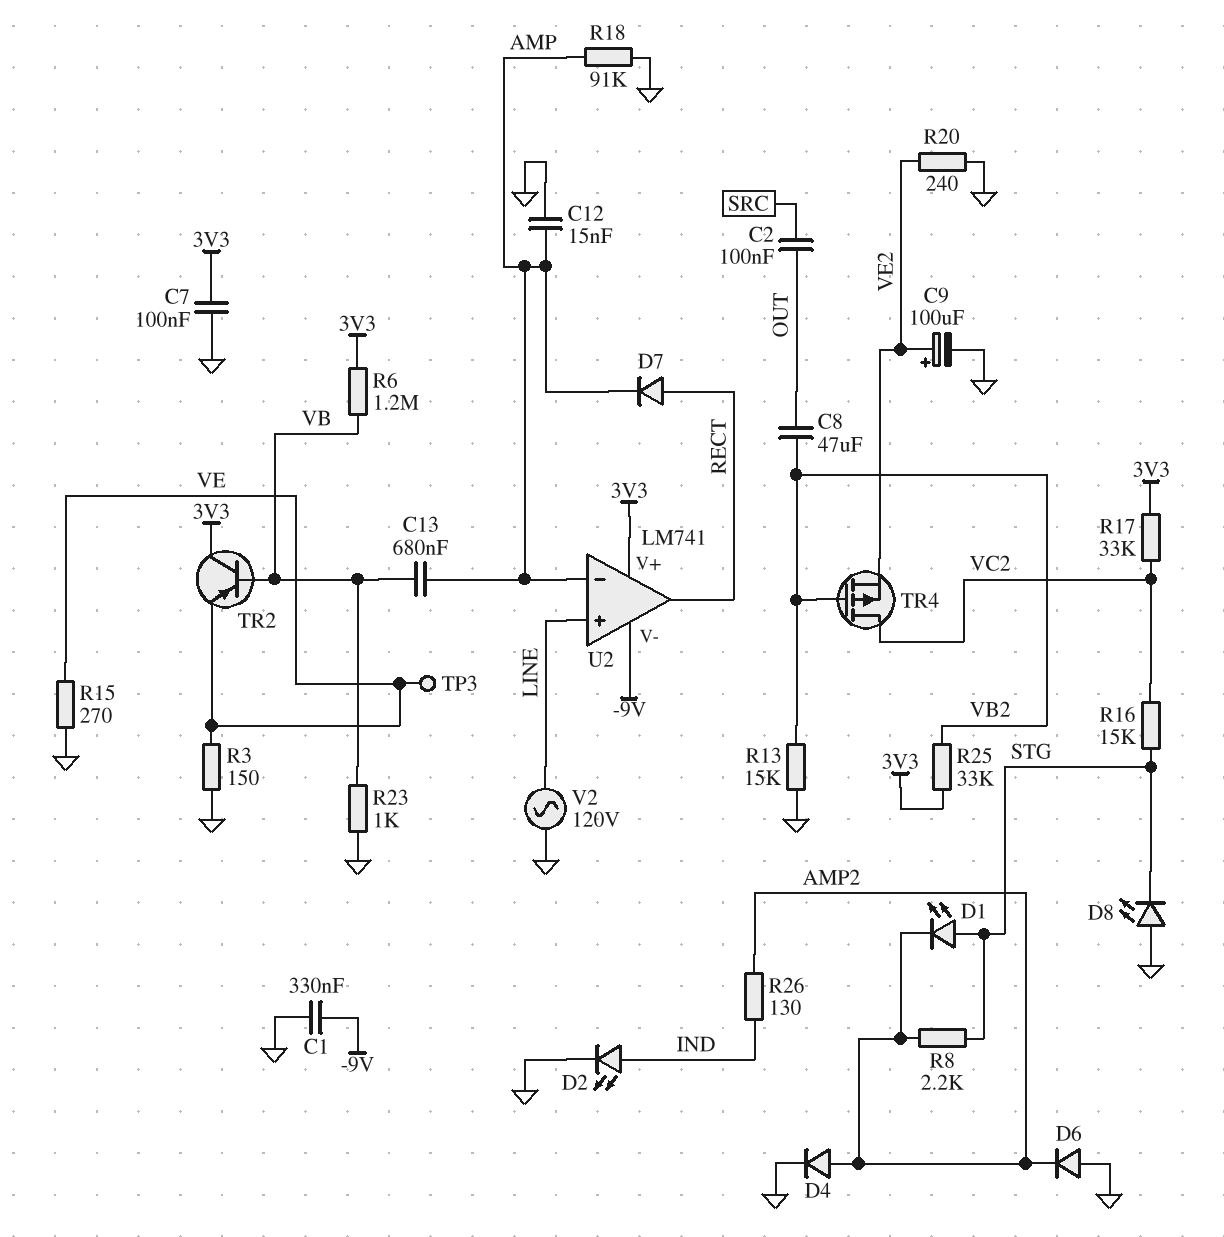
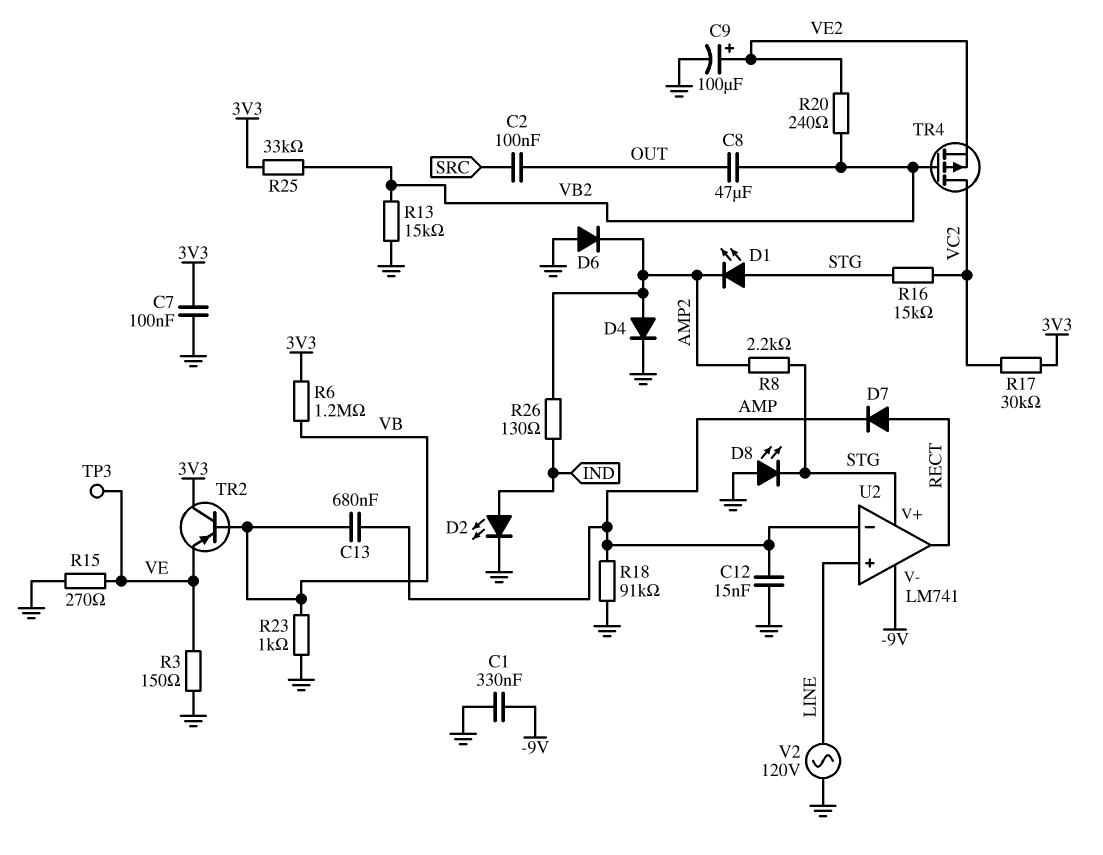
R17: 33k (3V3, VC2) -> 30k (3V3, VC2)
R20: 240 (GND, VE2) -> 240 (VB2, VE2)
U2 pin V+: 3V3 -> STG

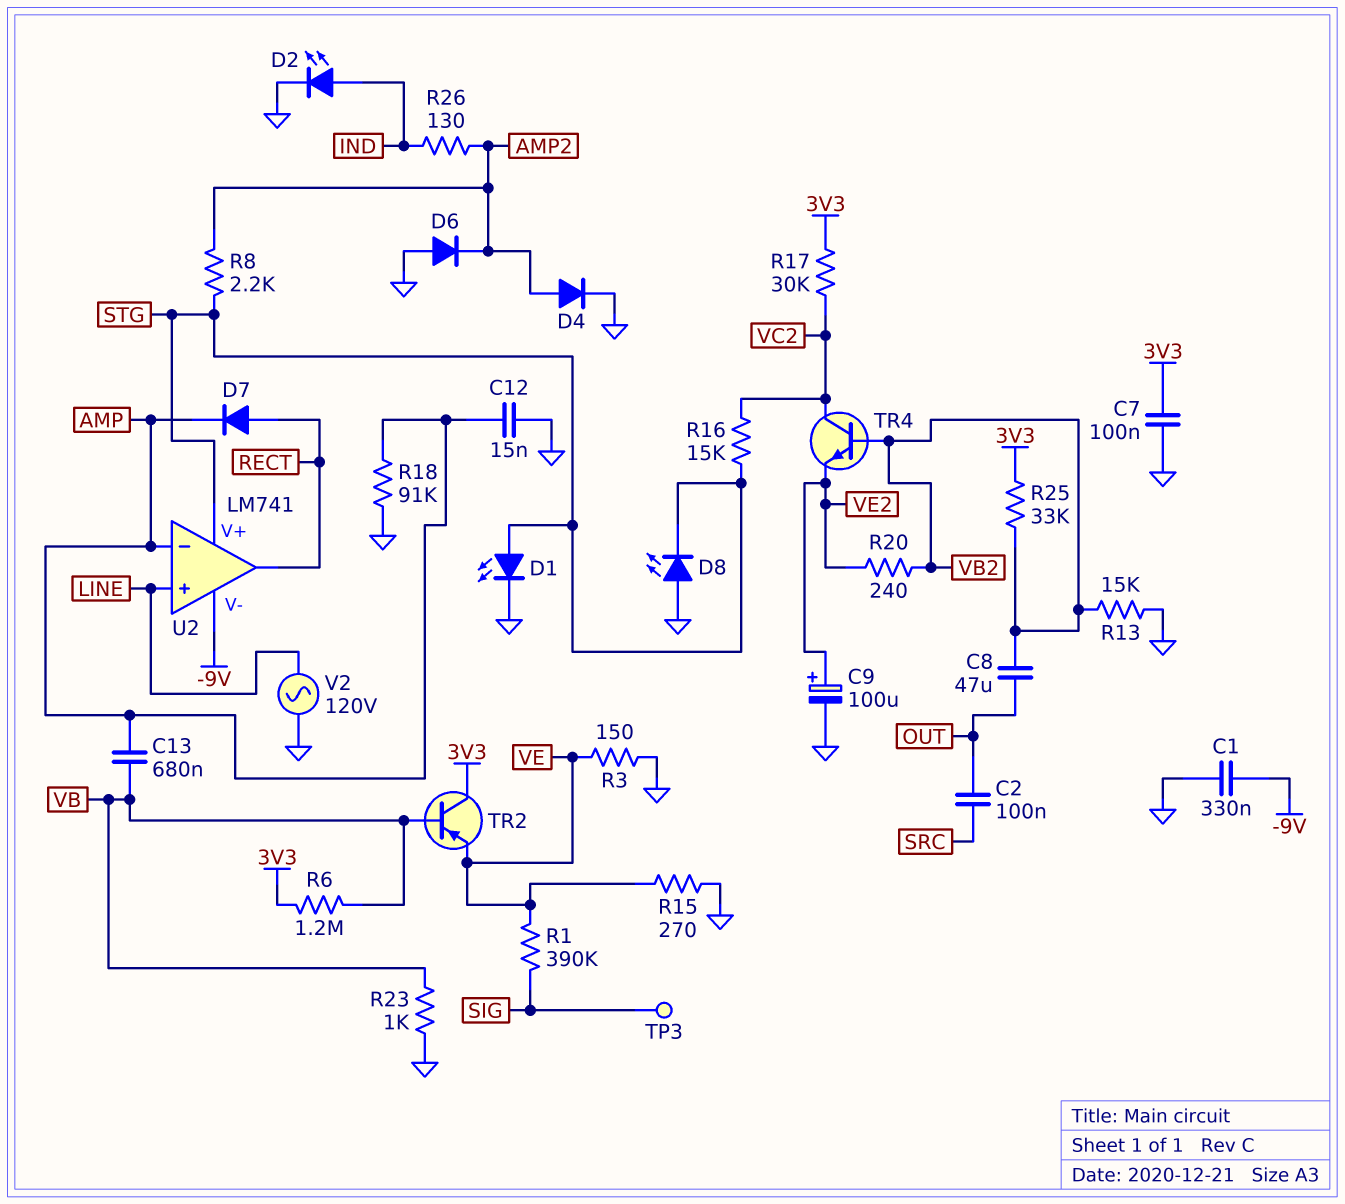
D1: LED (A STG, K AMP2) -> LED (A STG, K GND)
R1: none -> 390k (SIG, VE)
TP3: test point (VE) -> test point (SIG)
TR4: PMOS (G VB2, D VC2, S VE2) -> NPN (B VB2, C VC2, E VE2)

